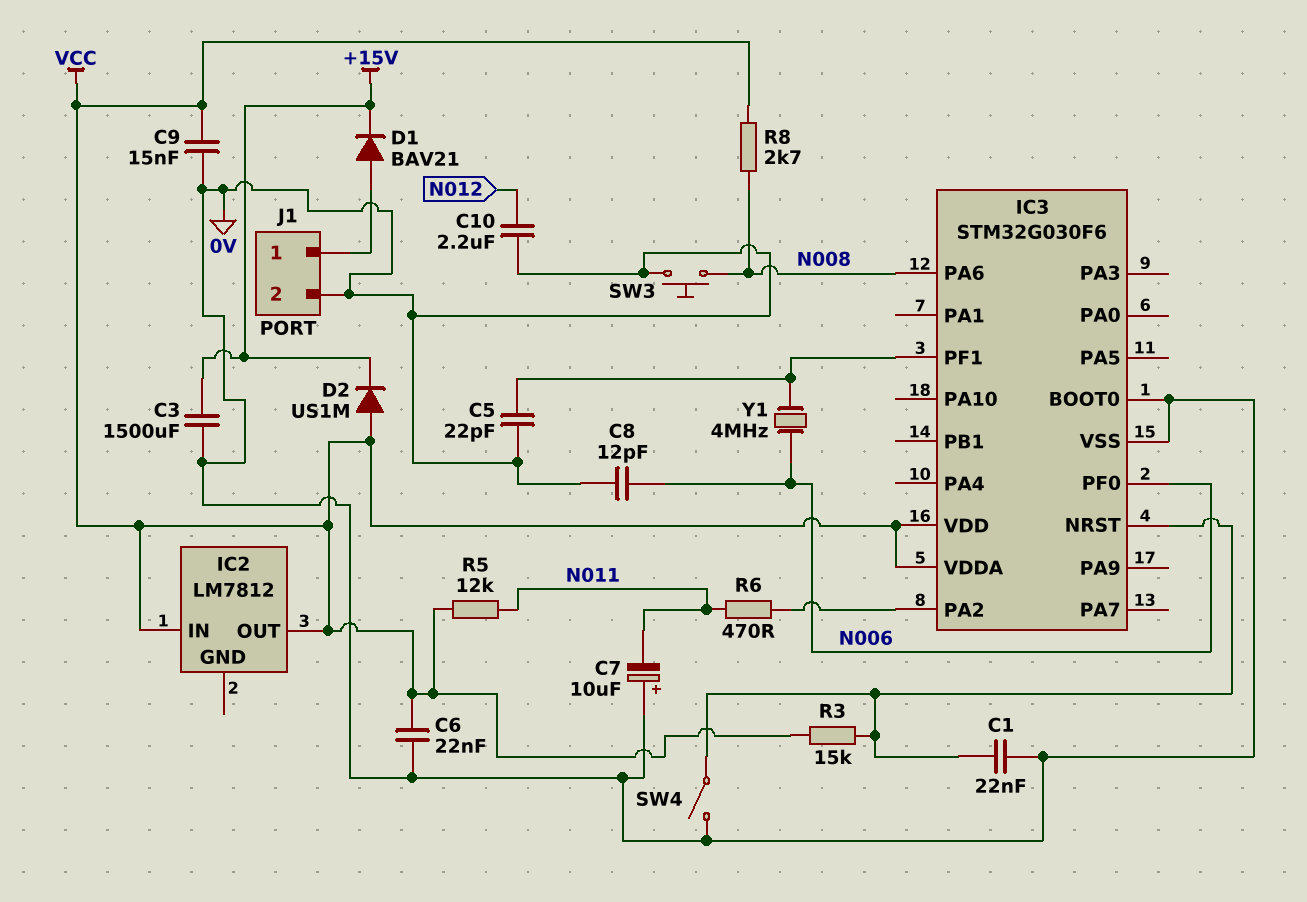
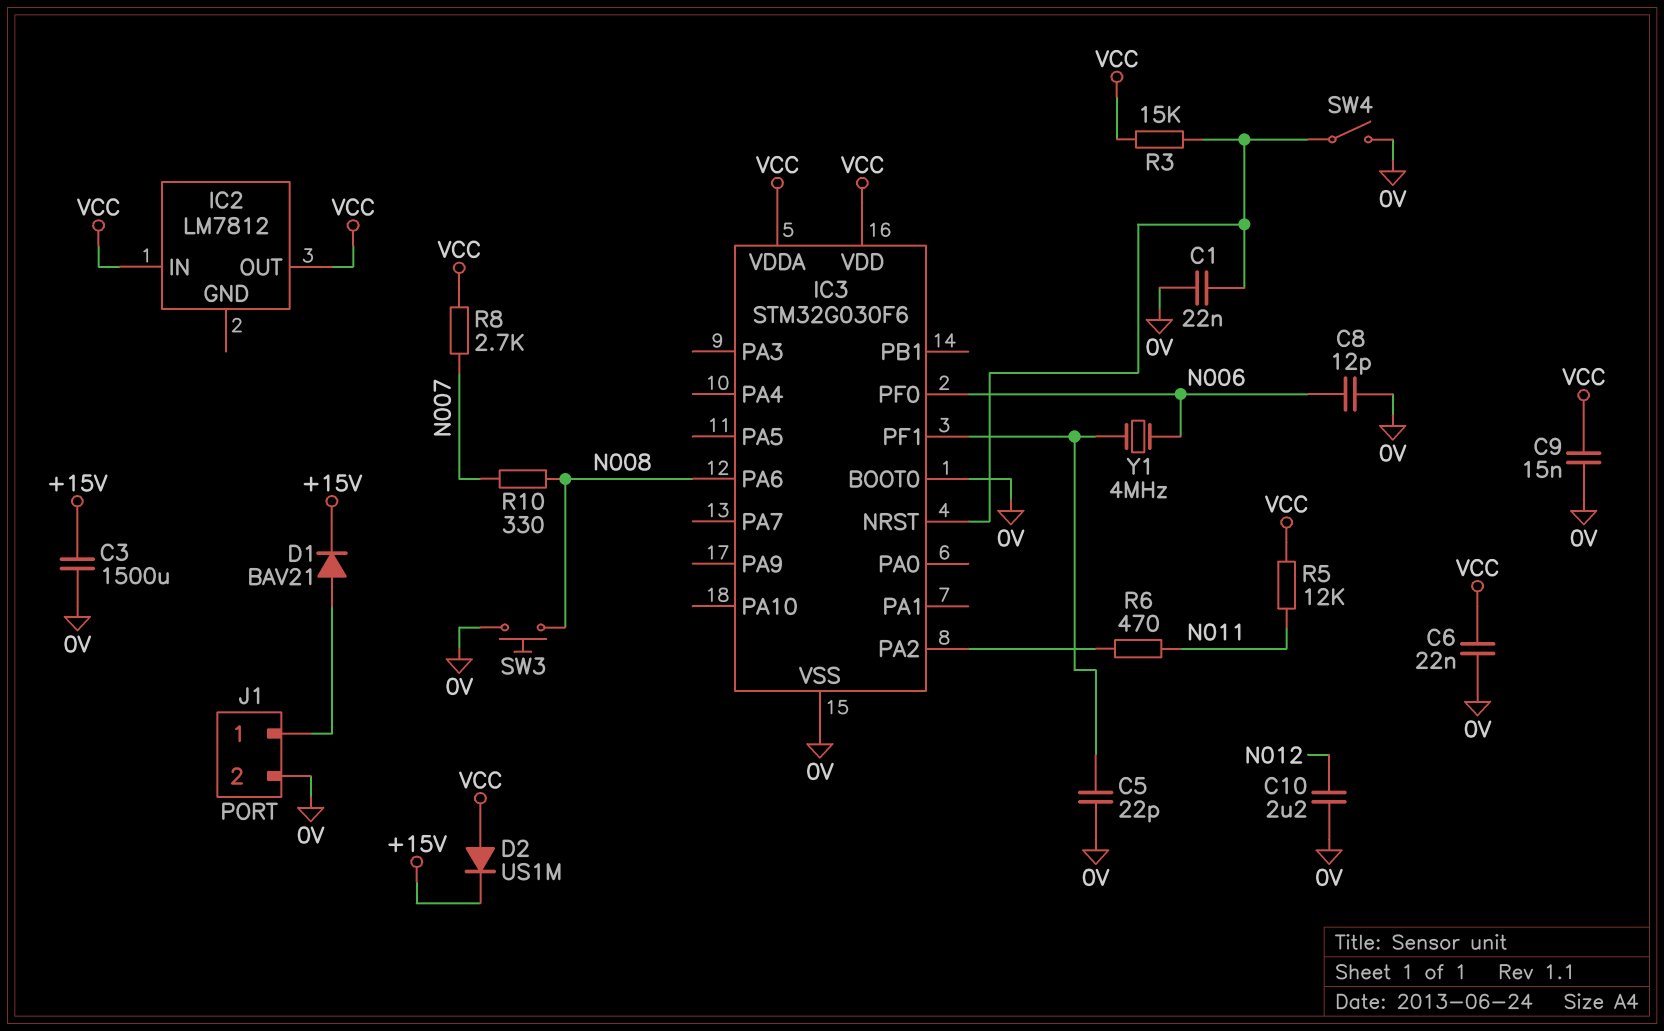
C7: 10uF (plus 0V, minus N011) -> none
R8: 2.7k (N008, VCC) -> 2.7k (N007, VCC)
R10: none -> 330 (N007, N008)

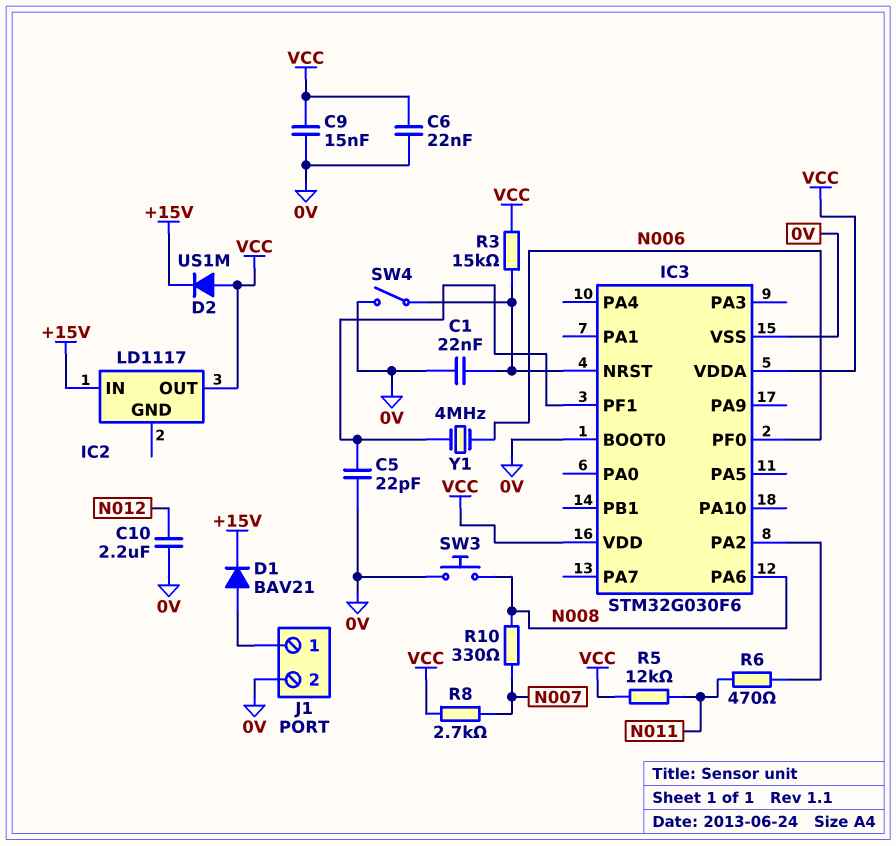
C3: 1500uF (+15V, 0V) -> none
C8: 12pF (0V, N006) -> none
IC2: LM7812 -> LD1117
IC2 pin IN: VCC -> +15V

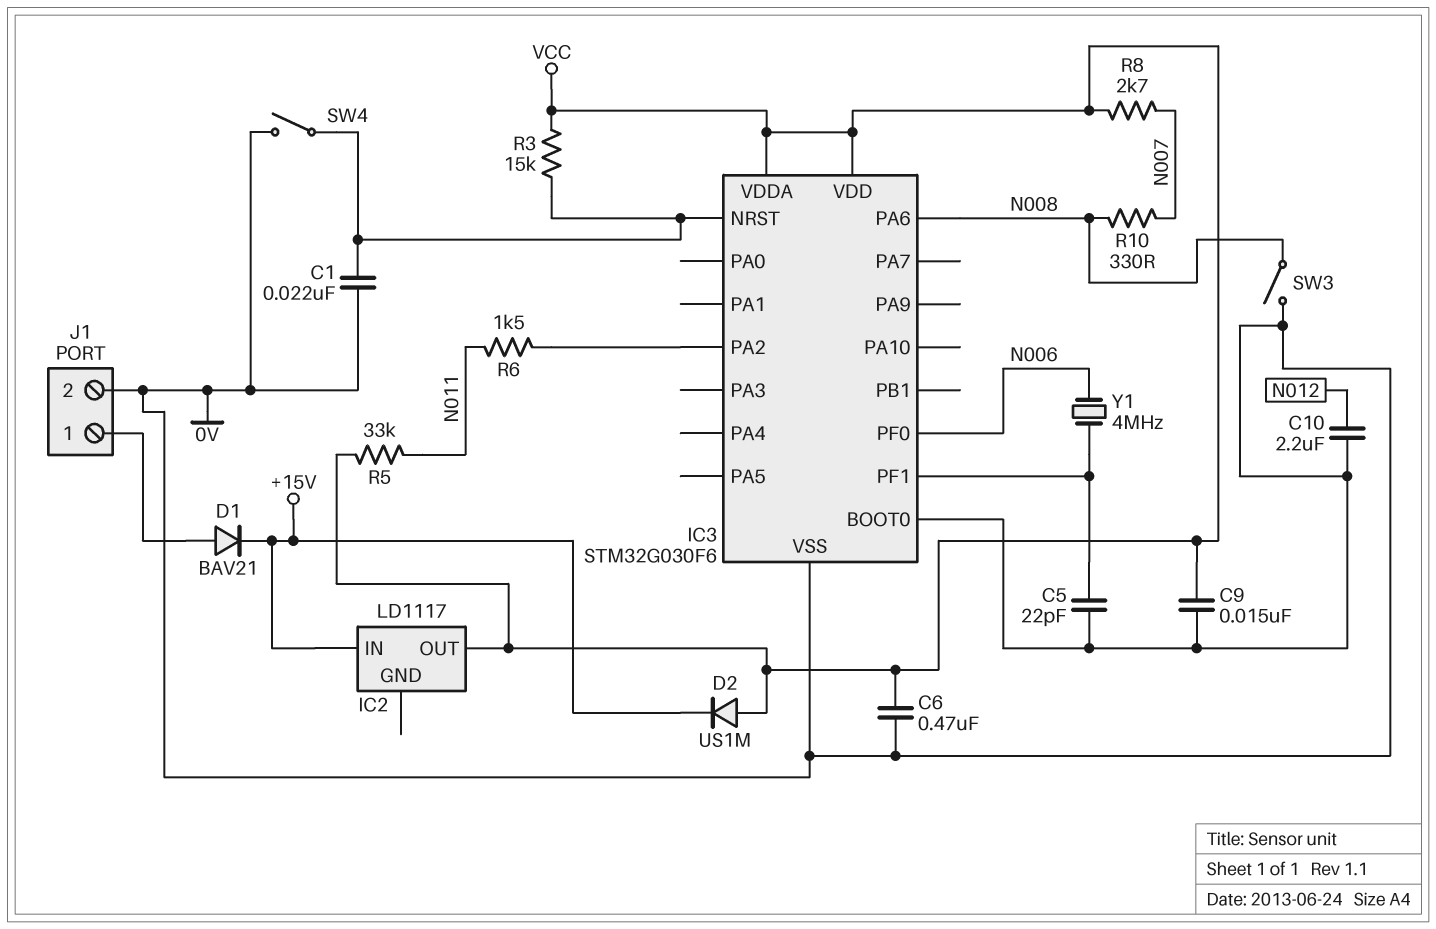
C6: 22nF (0V, VCC) -> 470nF (0V, VCC)
R5: 12k (N011, VCC) -> 33k (N011, VCC)
R6: 470 (IC3/PA2, N011) -> 1.5k (IC3/PA2, N011)
SW3: button (0V, N008) -> switch (0V, N008)

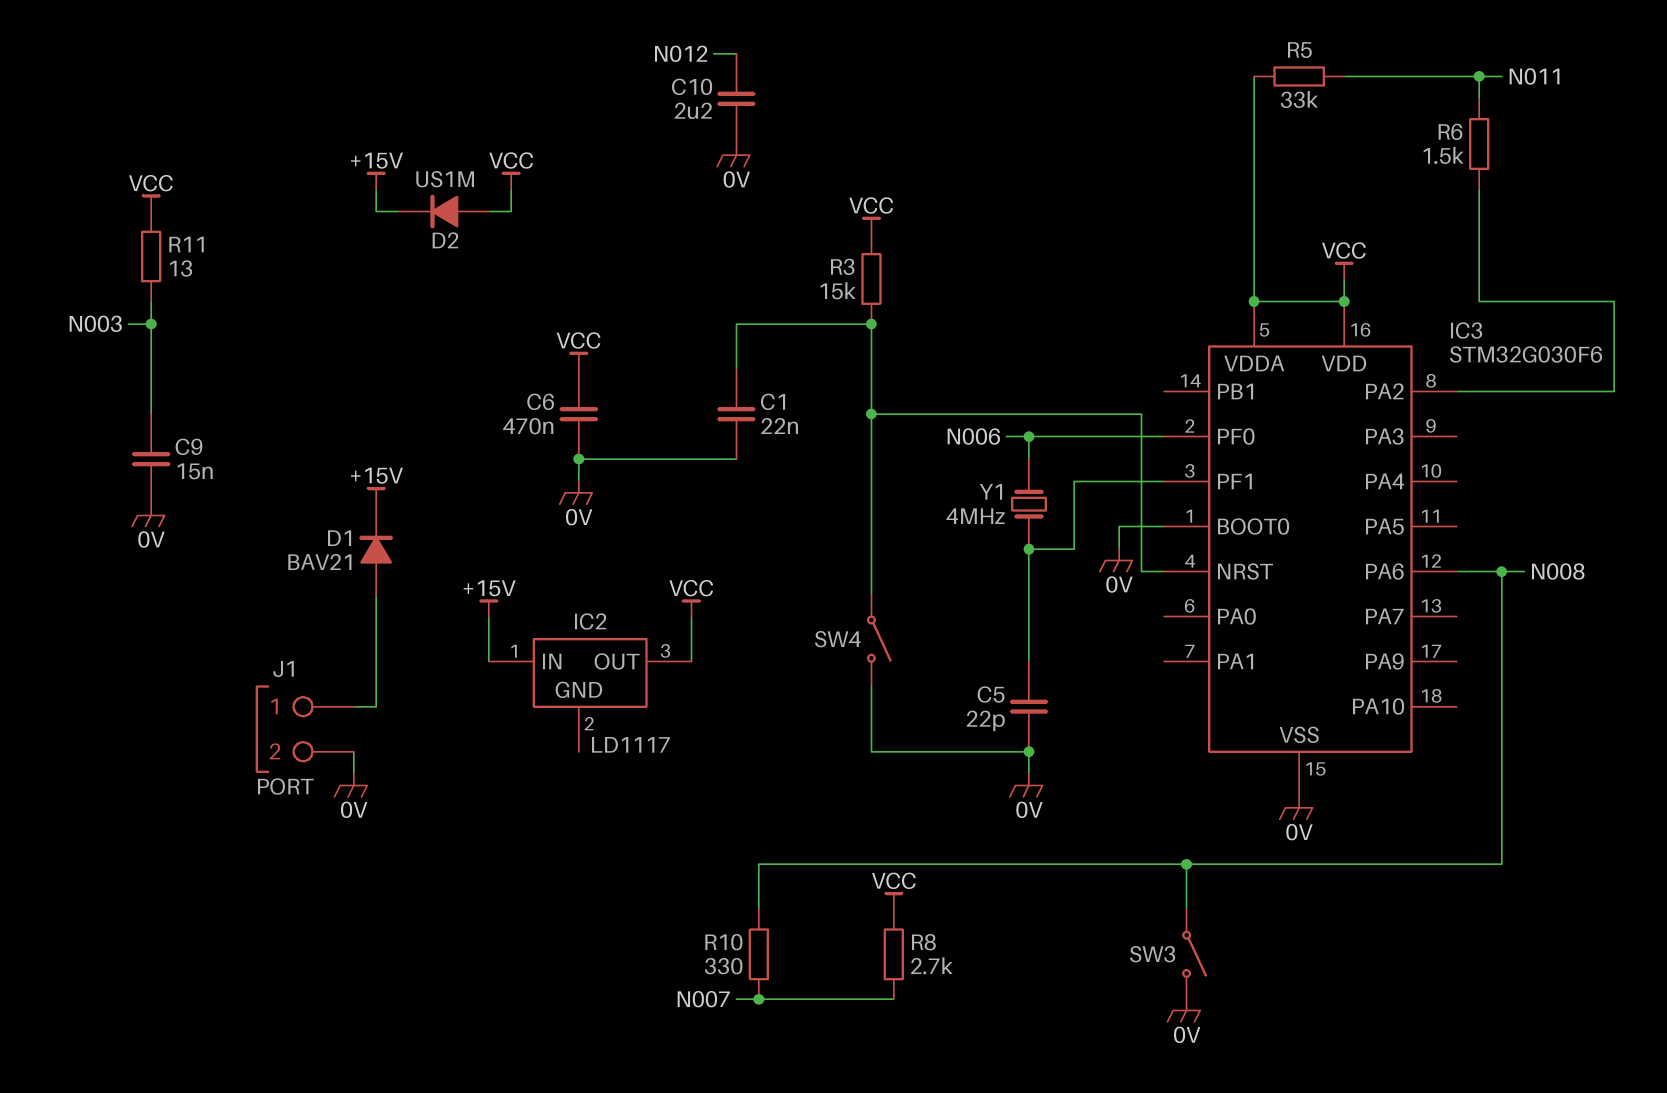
C9: 15nF (0V, VCC) -> 15nF (0V, N003)
R11: none -> 13 (N003, VCC)

